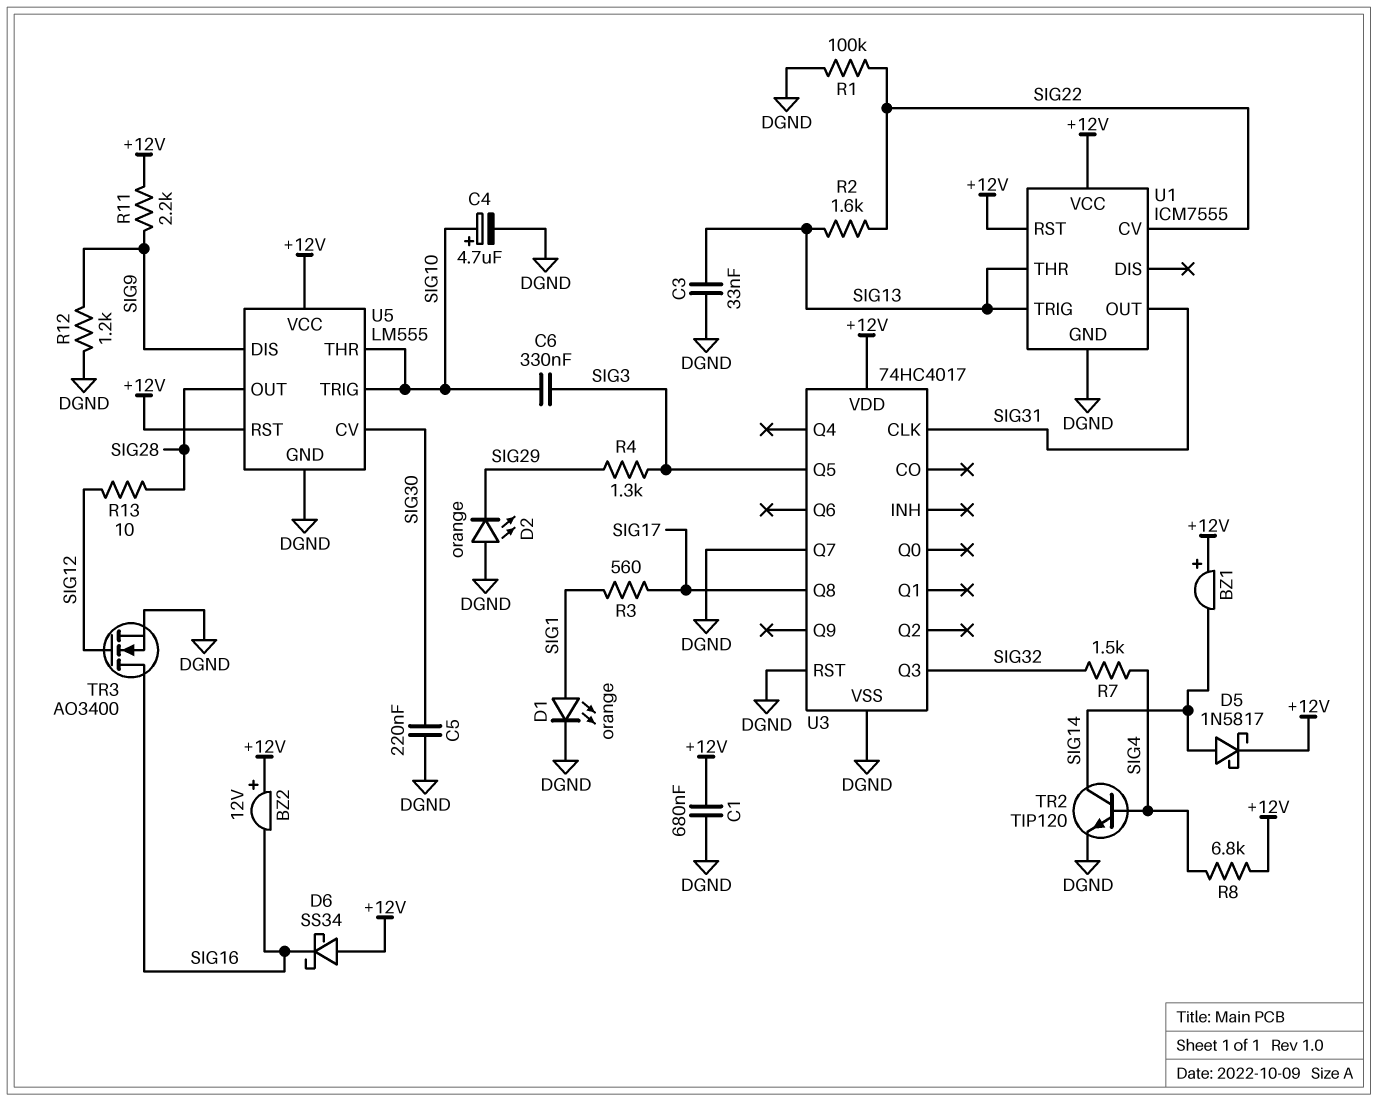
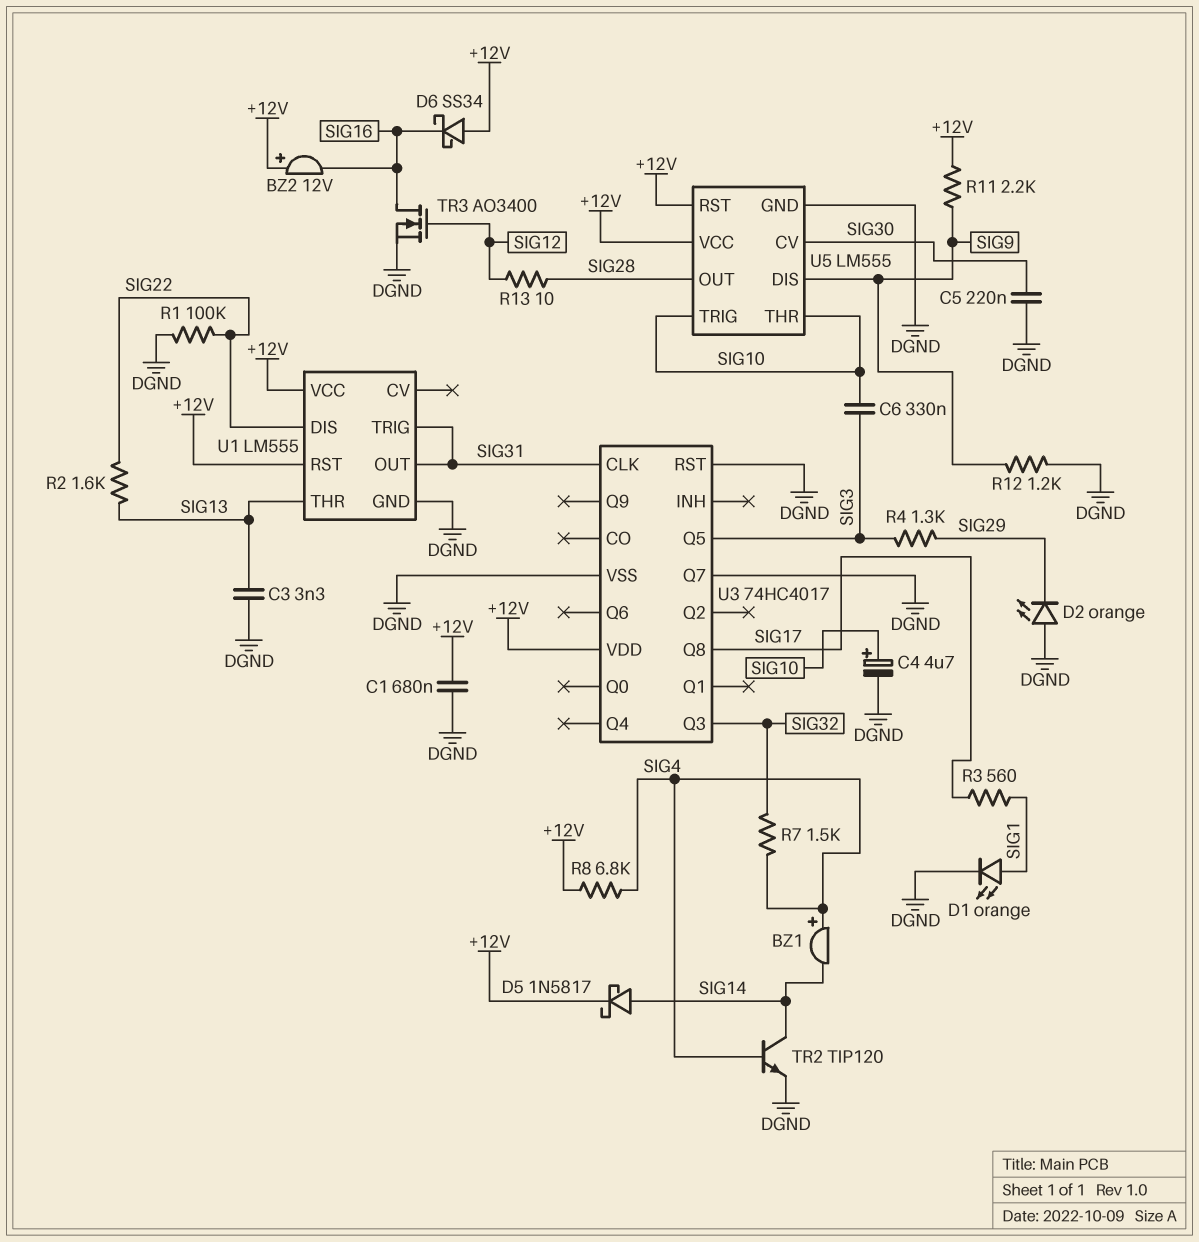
BZ1: buzzer (plus +12V, minus SIG14) -> buzzer (plus SIG4, minus SIG14)
C3: 33nF (DGND, SIG13) -> 3.3nF (DGND, SIG13)
U1: ICM7555 -> LM555
U1 pin CV: SIG22 -> none
U1 pin DIS: none -> SIG22
U1 pin TRIG: SIG13 -> SIG31

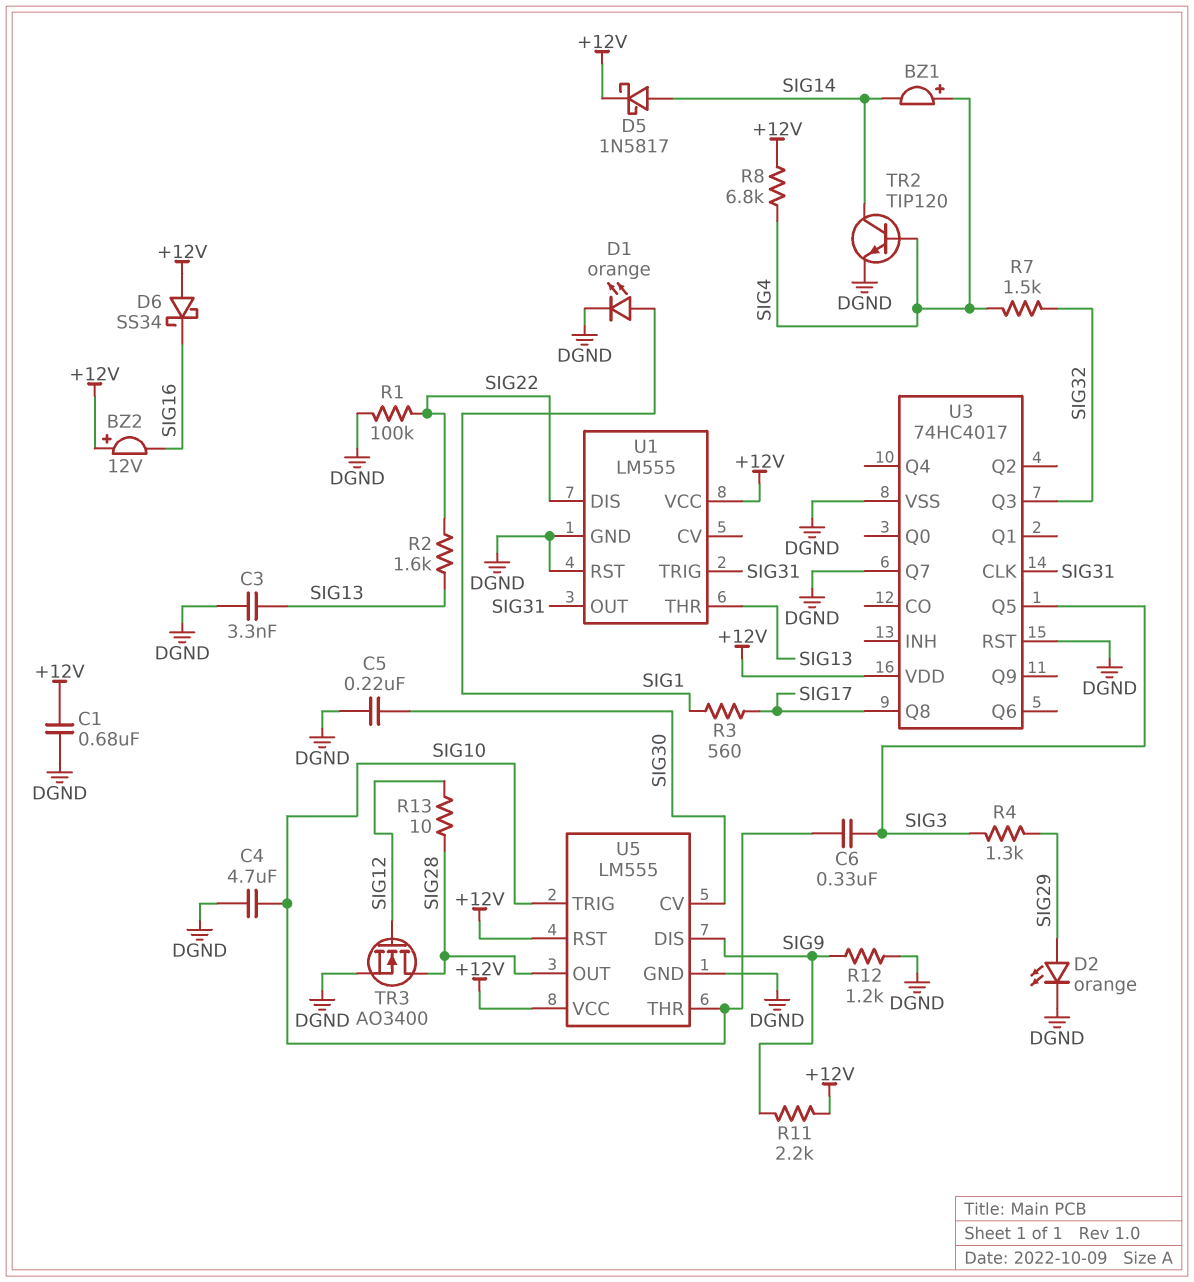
C4: 4.7uF (plus SIG10, minus DGND) -> 4.7uF (DGND, SIG10)
D2: LED orange (A DGND, K SIG29) -> LED orange (A SIG29, K DGND)
TR3: NMOS AO3400 (G SIG12, D SIG16, S DGND) -> NMOS AO3400 (G SIG12, D SIG28, S DGND)
U1 pin RST: +12V -> DGND

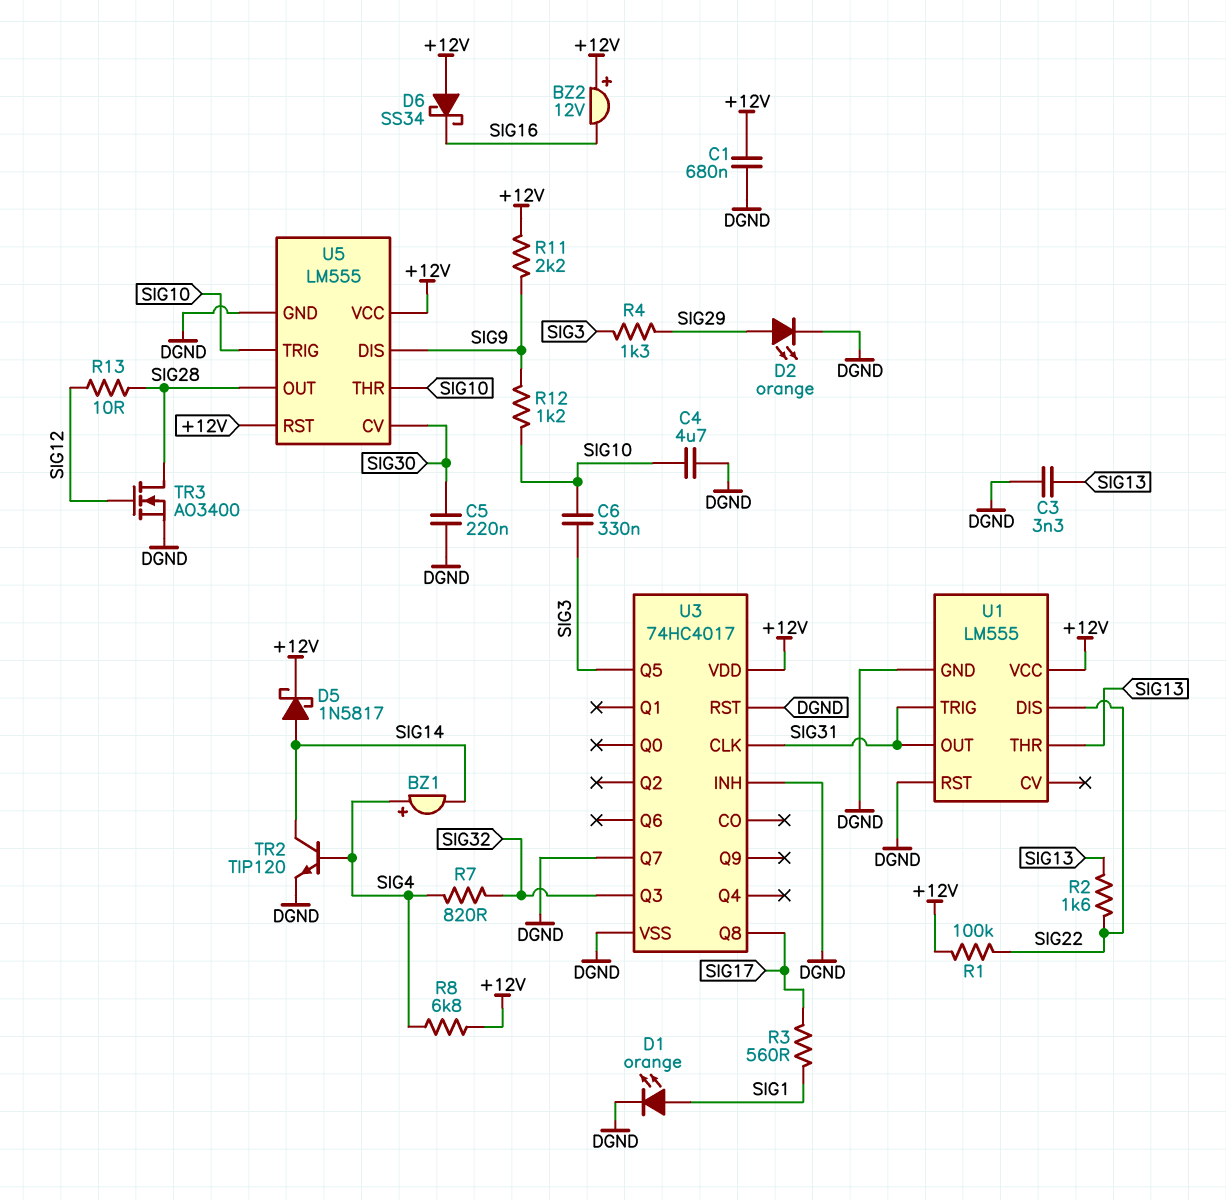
R1: 100k (DGND, SIG22) -> 100k (+12V, SIG22)
R7: 1.5k (SIG4, SIG32) -> 820 (SIG4, SIG32)
R12: 1.2k (DGND, SIG9) -> 1.2k (SIG9, SIG10)
U3 pin INH: none -> DGND

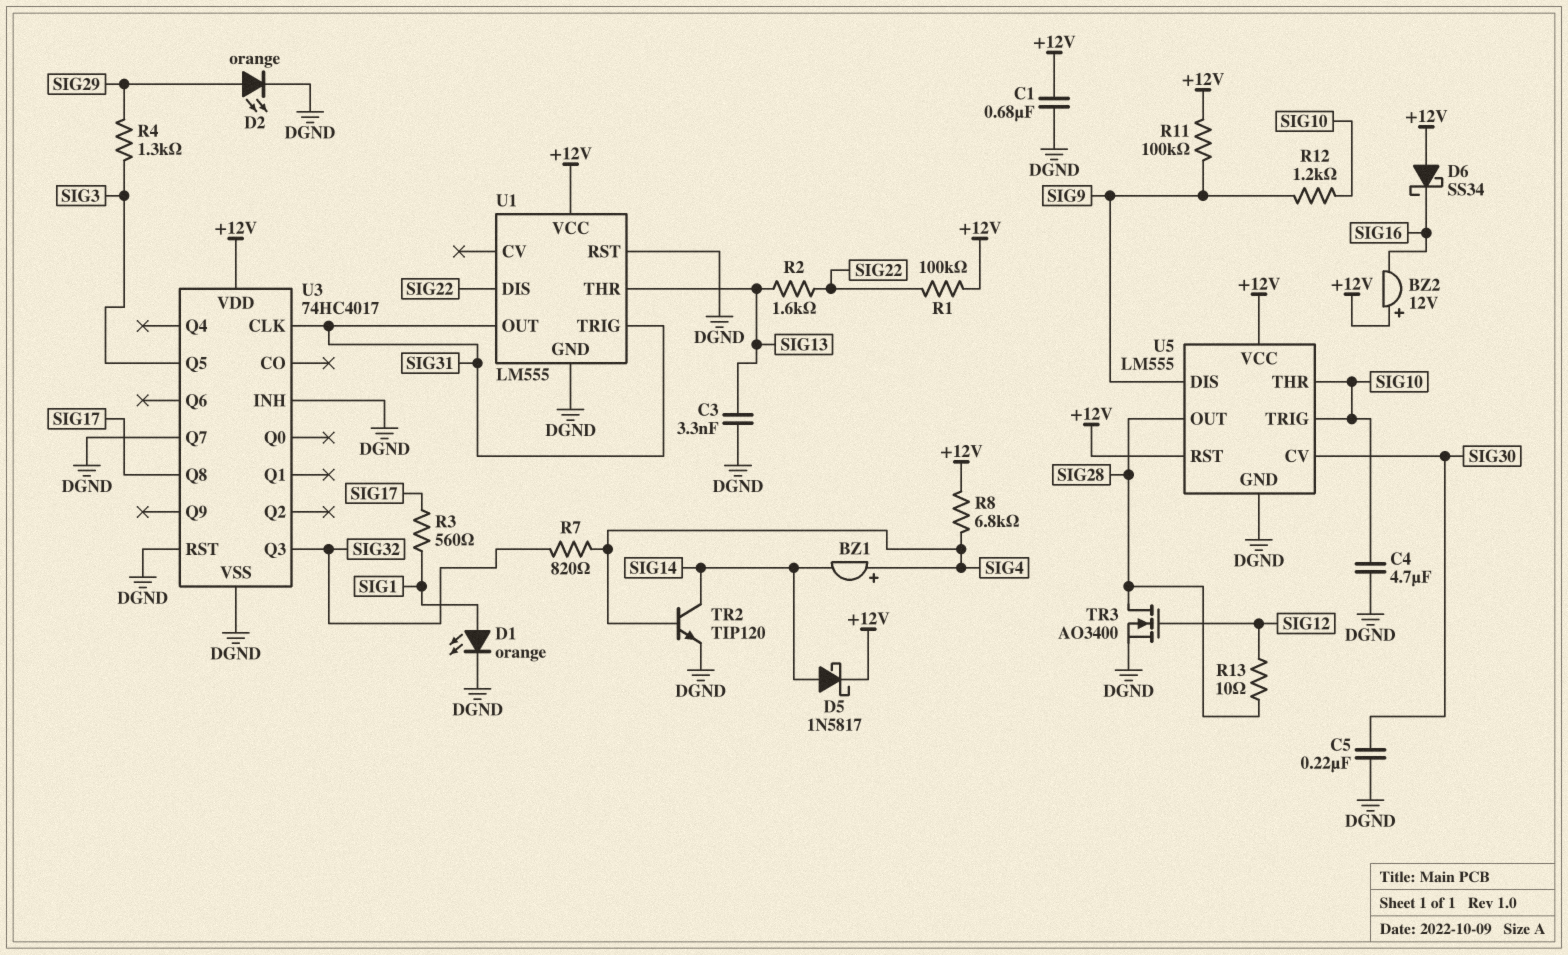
C6: 330nF (SIG3, SIG10) -> none
R11: 2.2k (+12V, SIG9) -> 100k (+12V, SIG9)

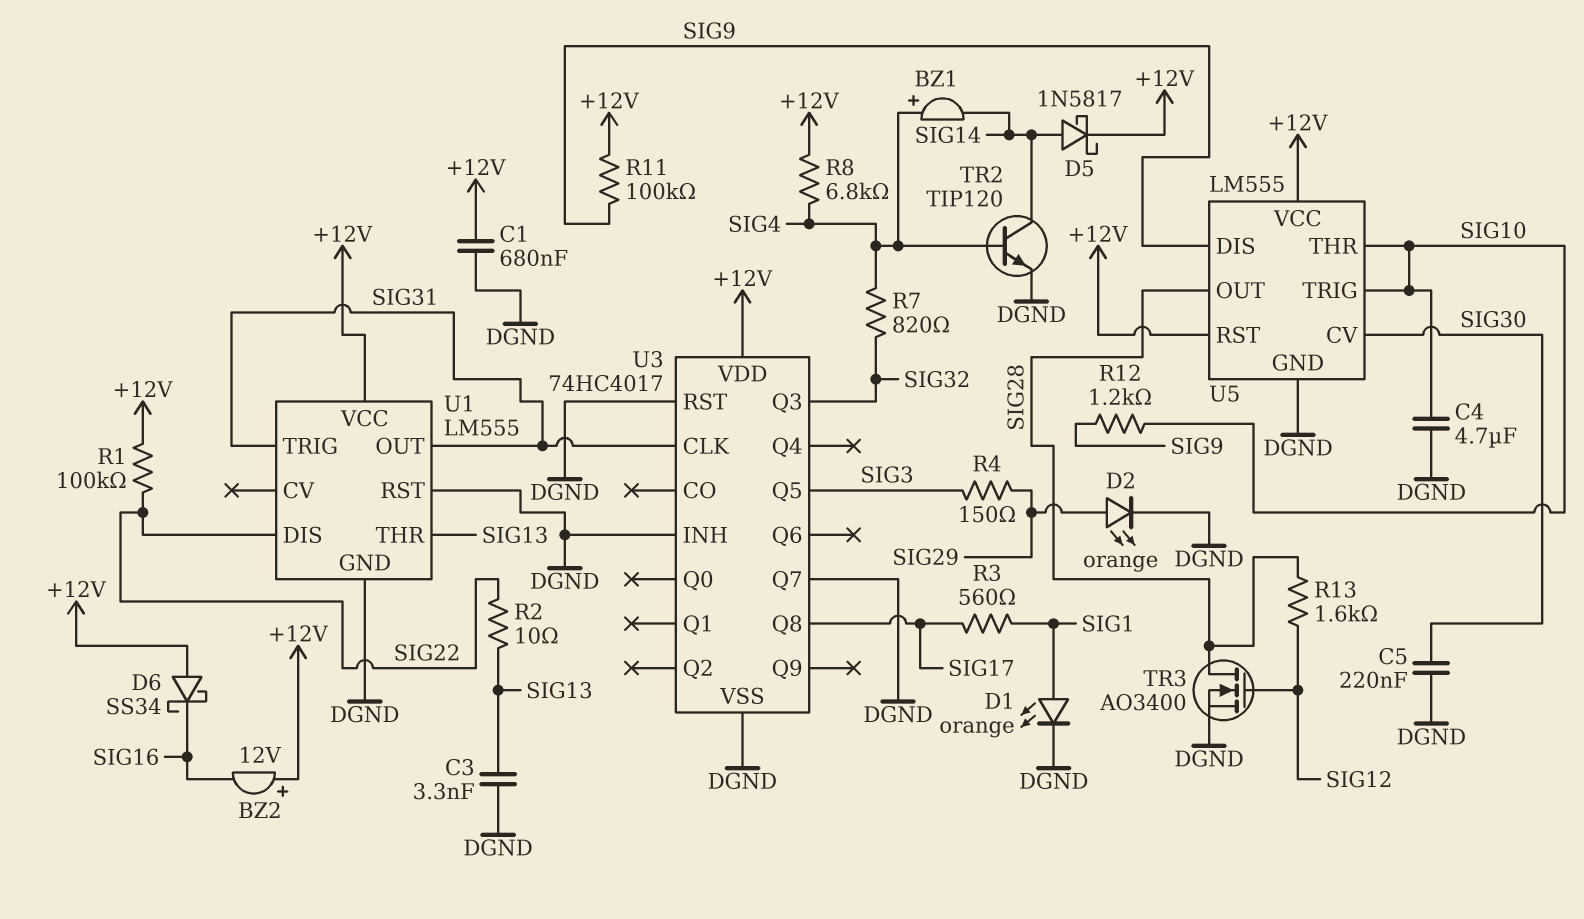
R2: 1.6k (SIG13, SIG22) -> 10 (SIG13, SIG22)
R4: 1.3k (SIG3, SIG29) -> 150 (SIG3, SIG29)
R13: 10 (SIG12, SIG28) -> 1.6k (SIG12, SIG28)

